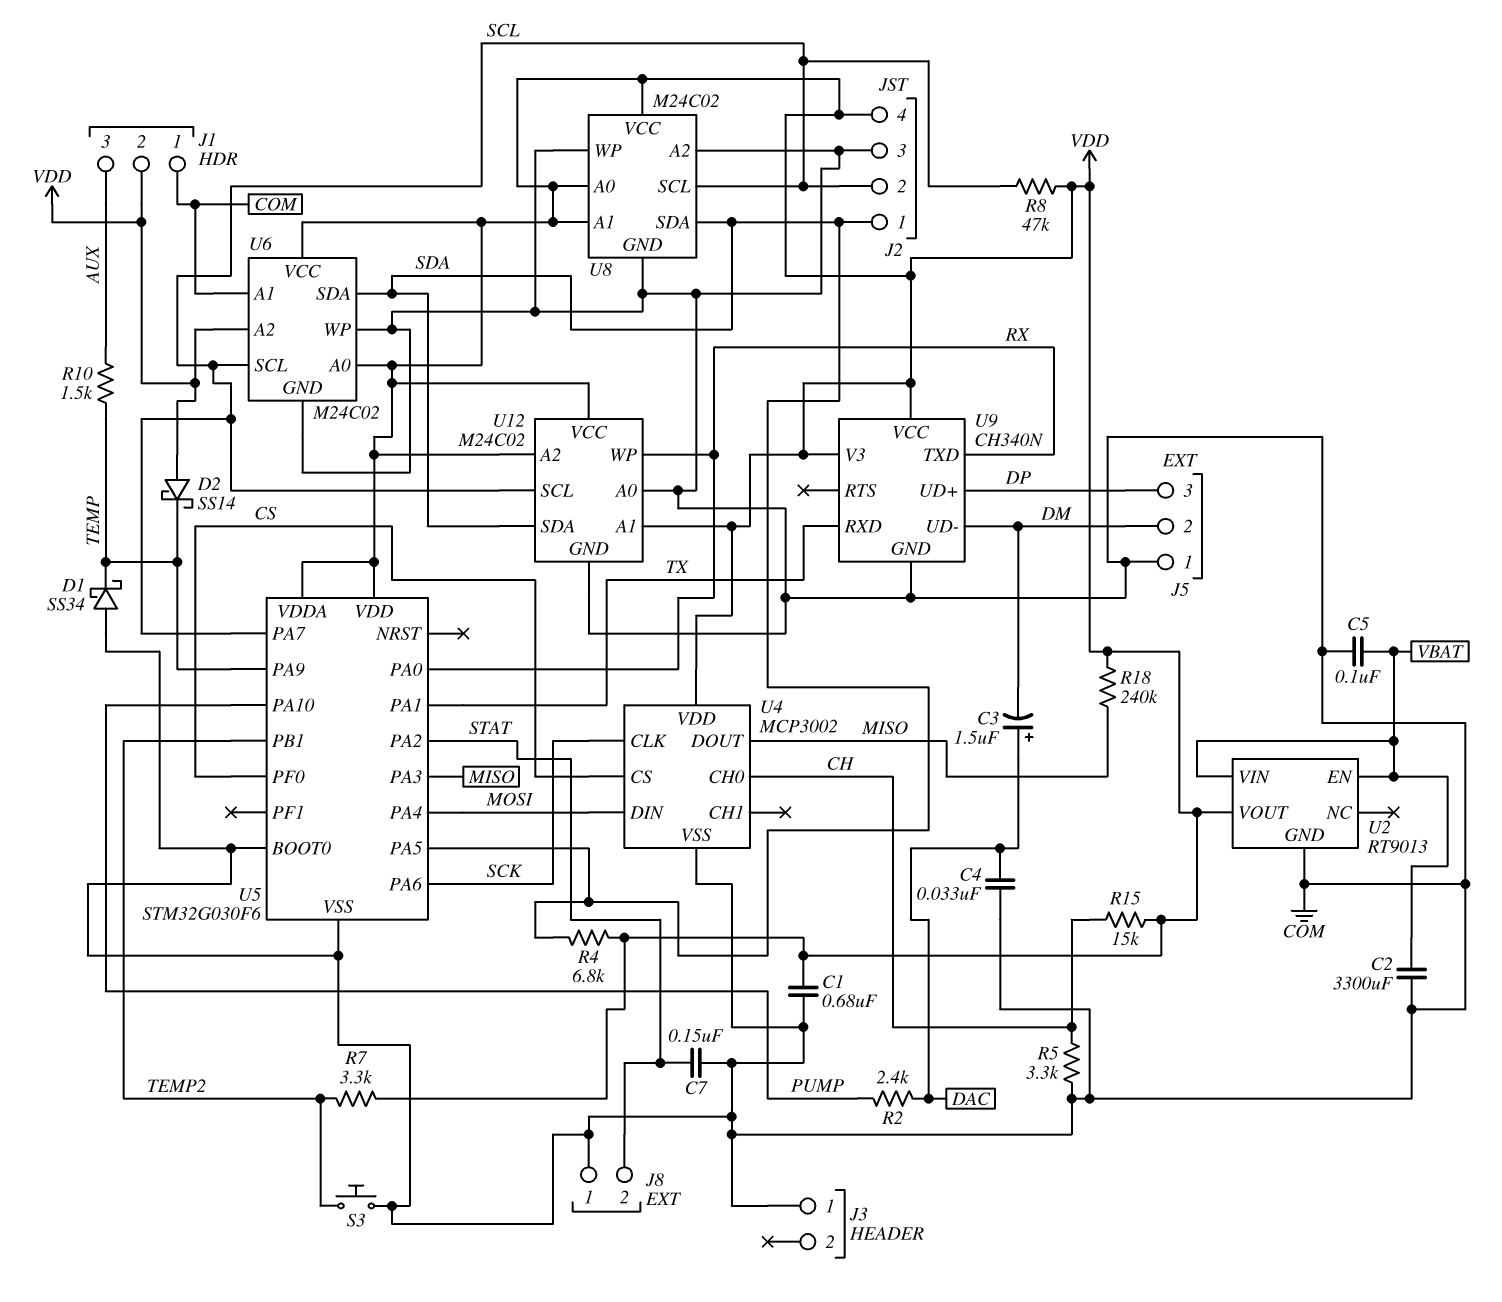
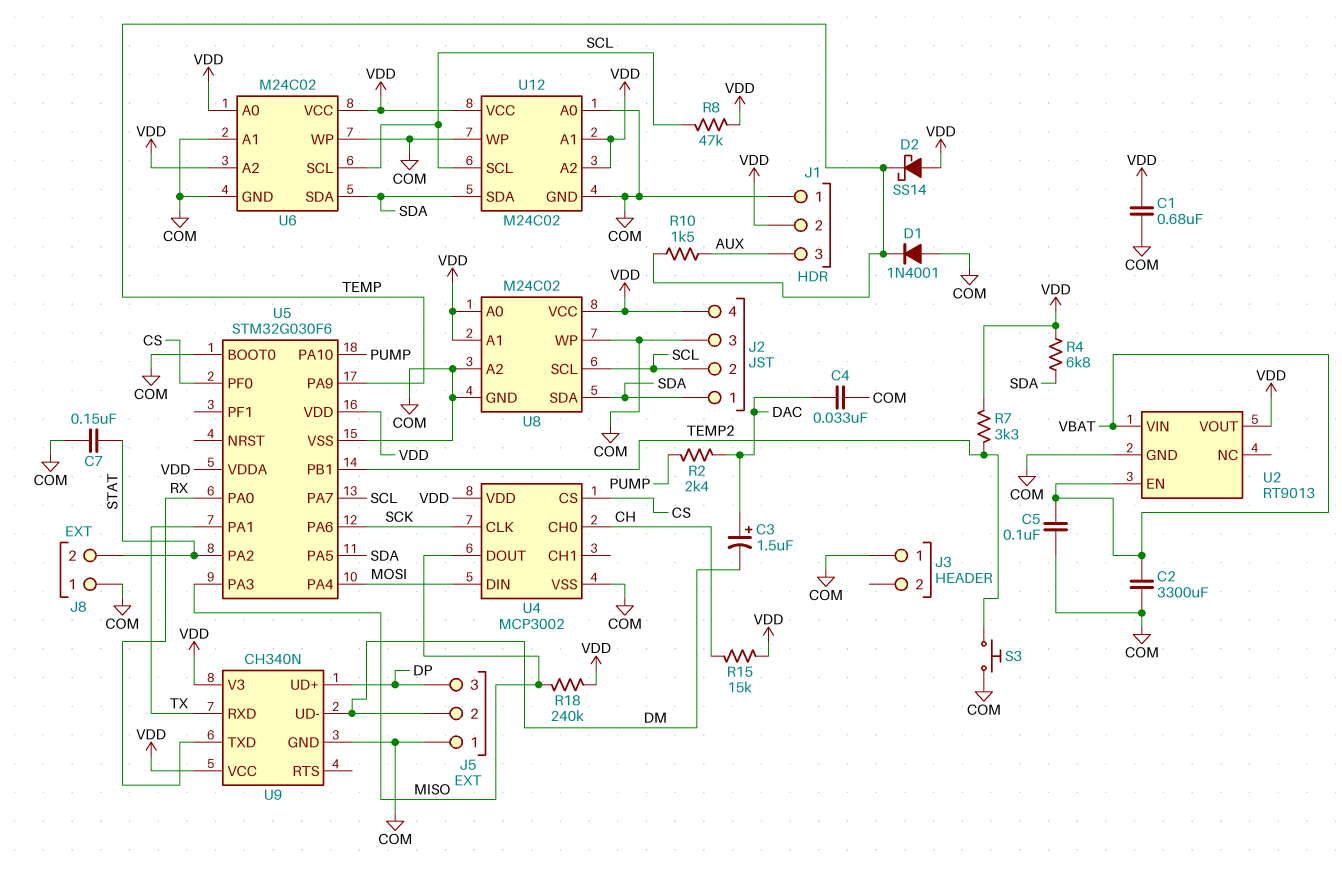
D1: schottky SS34 (A COM, K TEMP) -> diode 1N4001 (A COM, K TEMP)
R5: 3.3k (CH, COM) -> none
U12 pin WP: RX -> COM

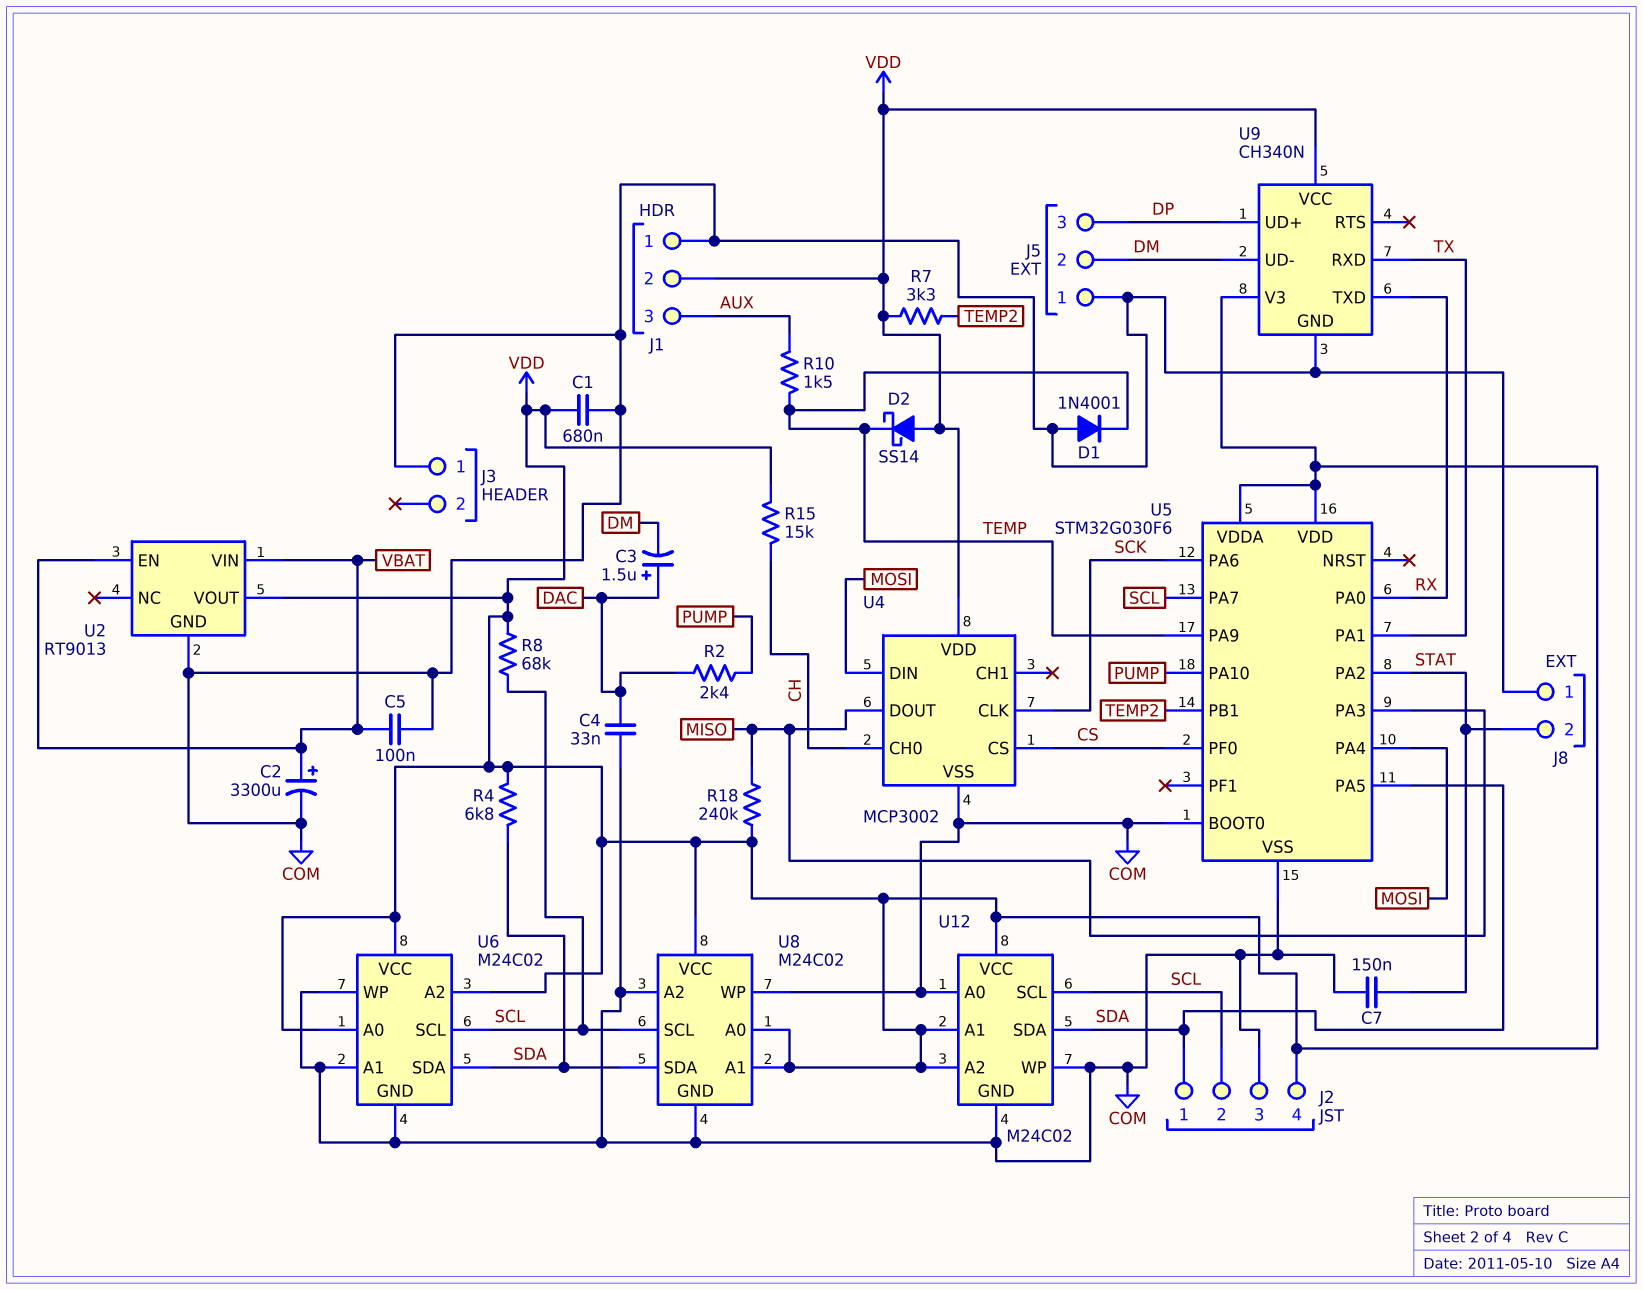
C2: 3300uF (COM, VBAT) -> 3300uF (plus VBAT, minus COM)
R8: 47k (SCL, VDD) -> 68k (SCL, VDD)
S3: button (COM, TEMP2) -> none

